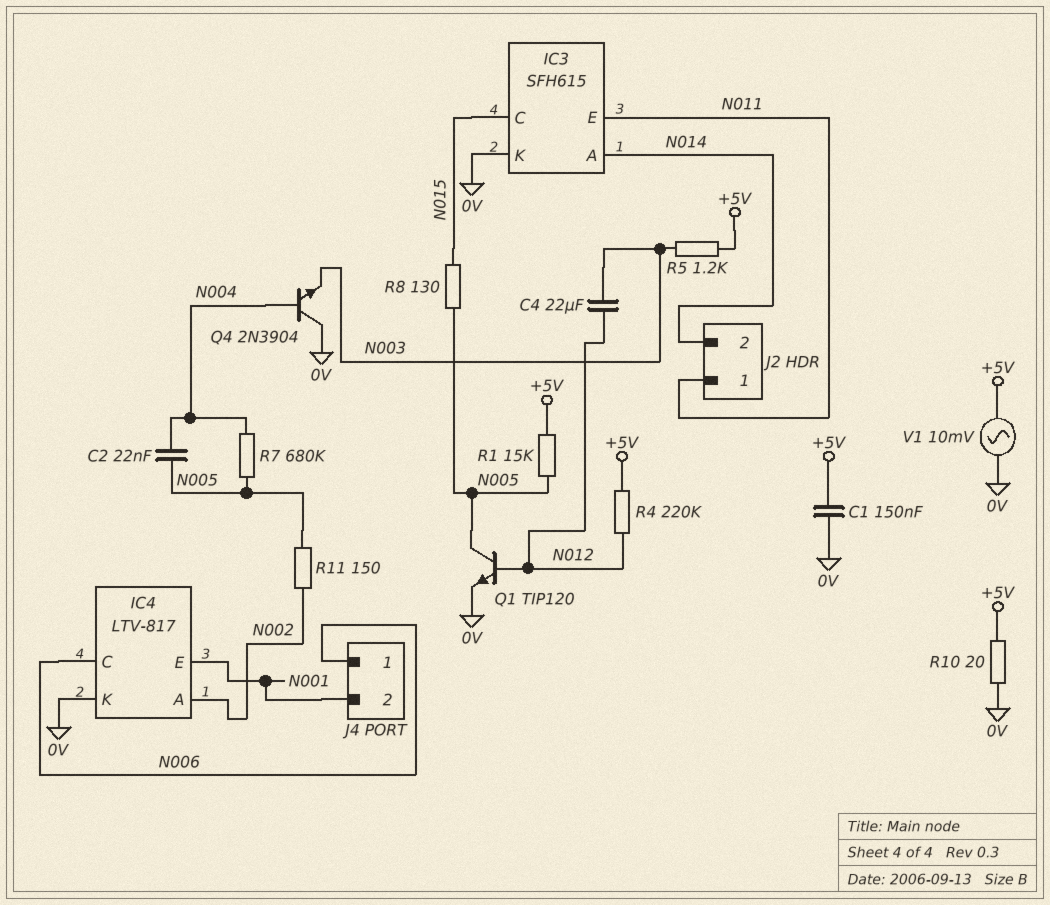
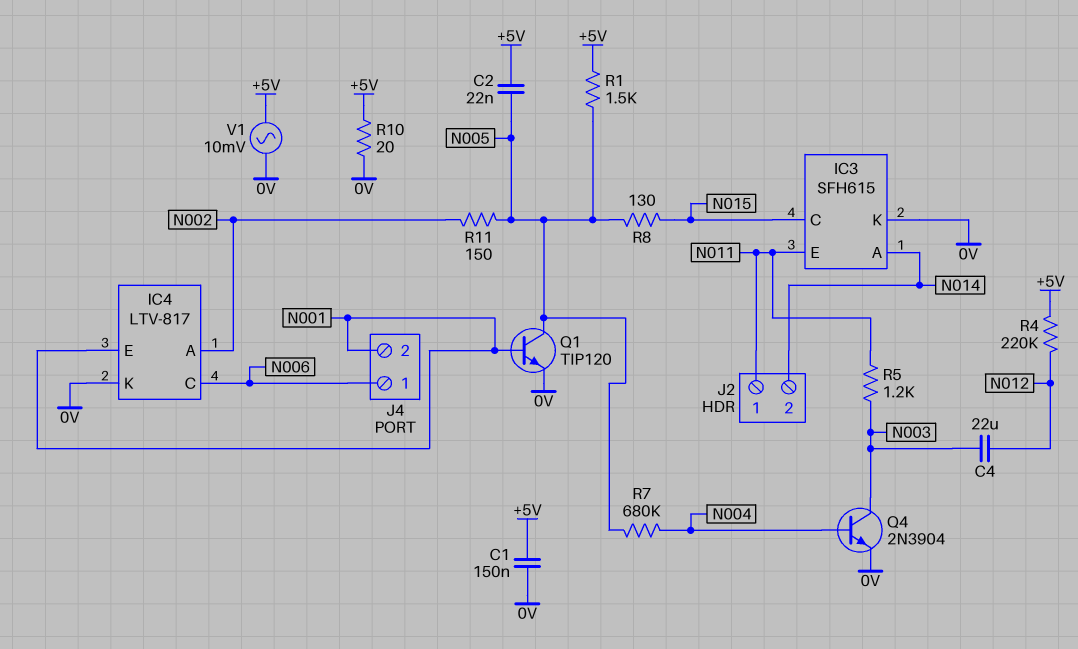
C2: 22nF (N004, N005) -> 22nF (+5V, N005)
Q1: NPN TIP120 (B N012, C N005, E 0V) -> NPN TIP120 (B N001, C N005, E 0V)
Q4: NPN 2N3904 (B N004, C 0V, E N003) -> NPN 2N3904 (B N004, C N003, E 0V)
R1: 15k (+5V, N005) -> 1.5k (+5V, N005)
R5: 1.2k (+5V, N003) -> 1.2k (N003, N011)

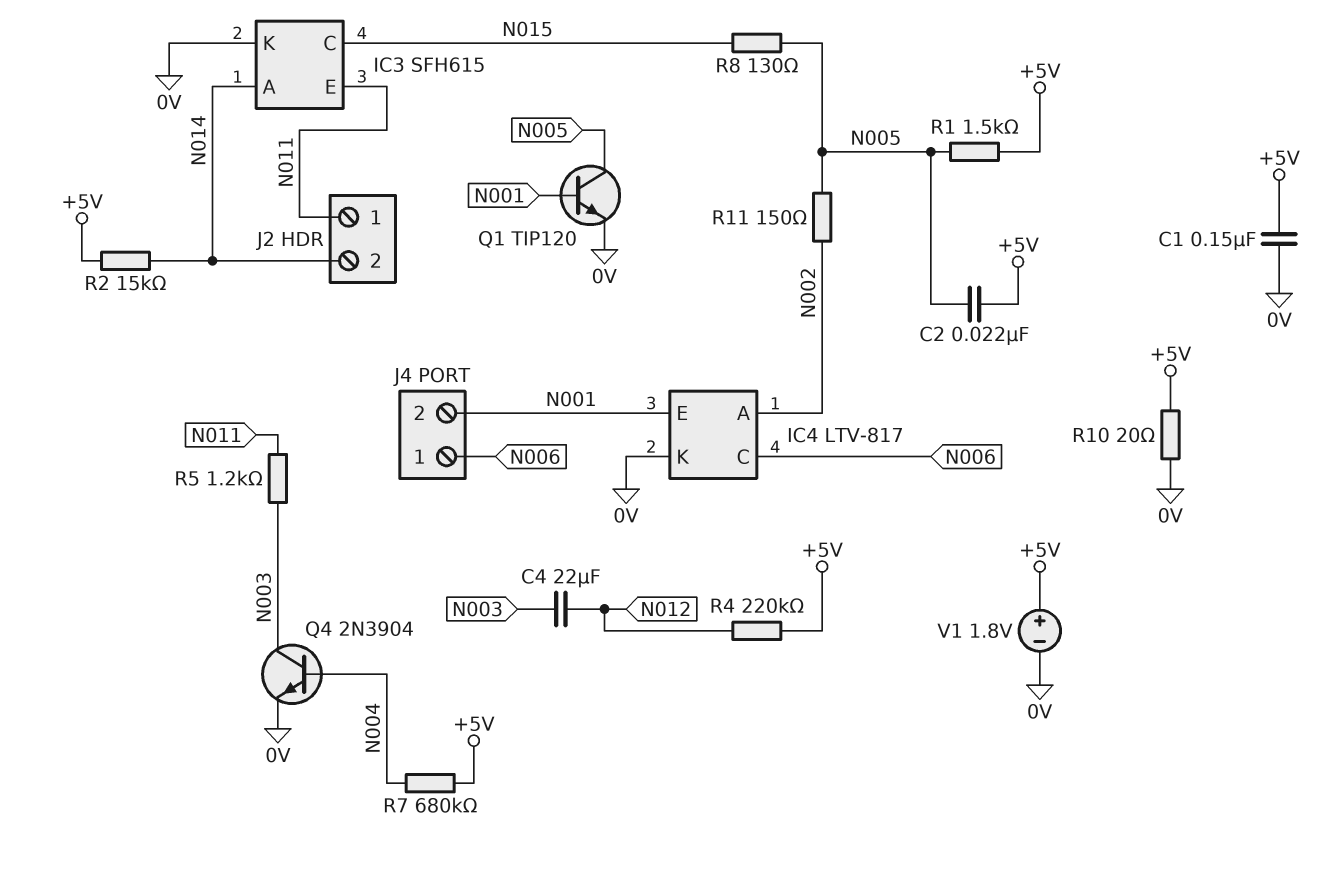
R2: none -> 15k (+5V, N014)
R7: 680k (N004, N005) -> 680k (+5V, N004)
V1: AC 10mV (+5V, 0V) -> 1.8V (plus +5V, minus 0V)

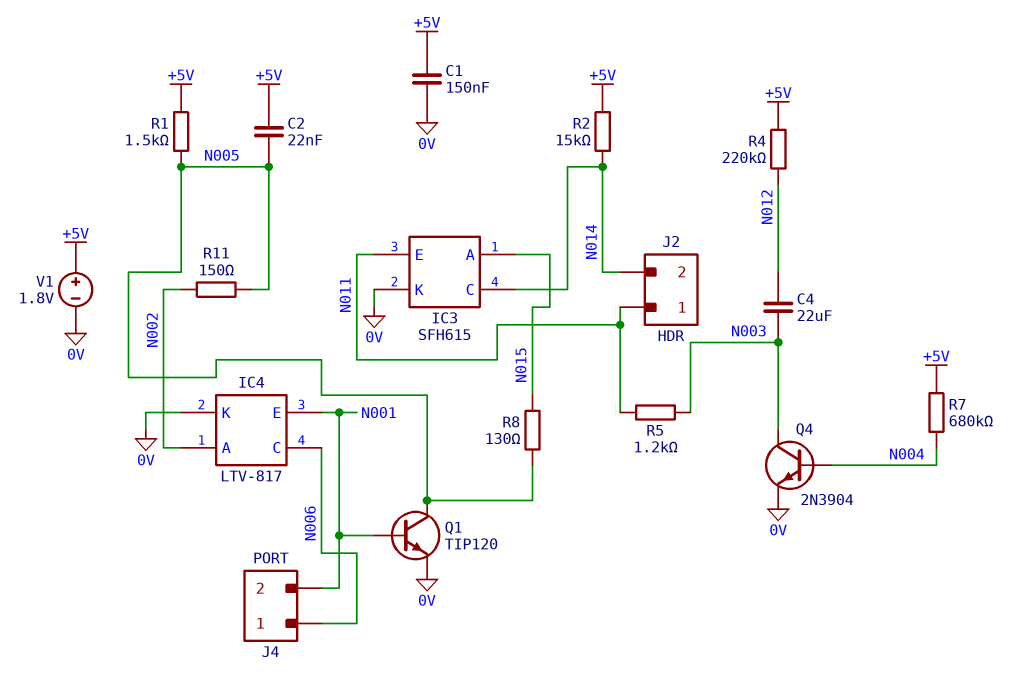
IC3 pin A: N014 -> N015
IC3 pin C: N015 -> N014
R10: 20 (+5V, 0V) -> none

